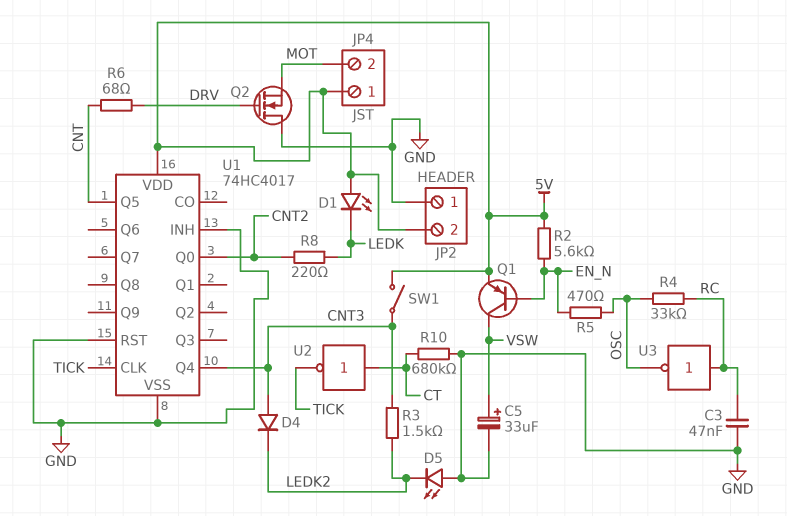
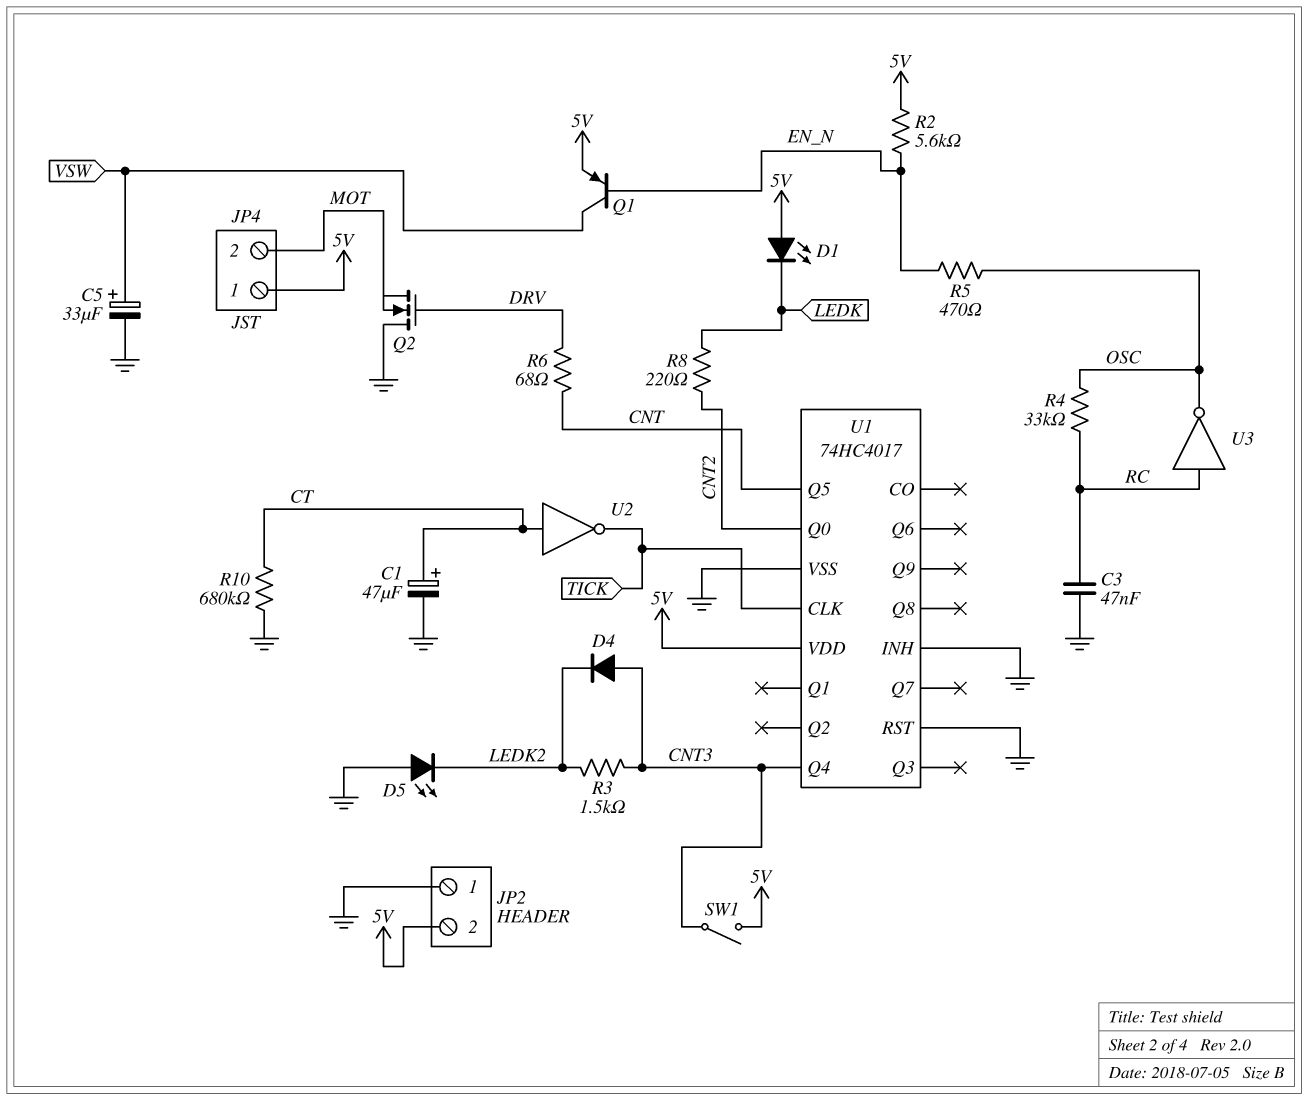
C1: none -> 47uF (plus CT, minus GND)

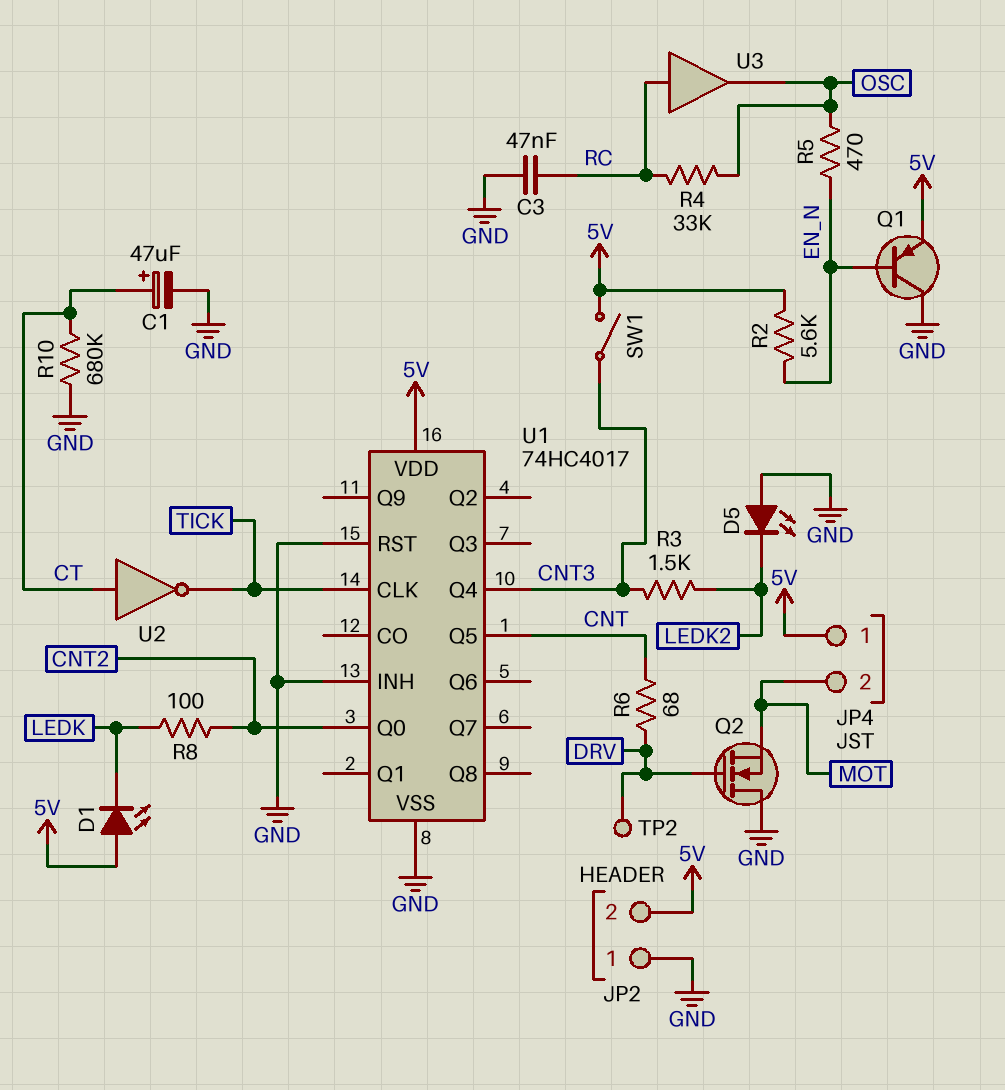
C5: 33uF (plus VSW, minus GND) -> none
D4: diode (A CNT3, K LEDK2) -> none
Q1: PNP (B EN_N, C VSW, E 5V) -> PNP (B EN_N, C GND, E 5V)
R8: 220 (CNT2, LEDK) -> 100 (CNT2, LEDK)
TP2: none -> test point (DRV)
U3: NOT (in RC, out OSC) -> buffer (in RC, out OSC)

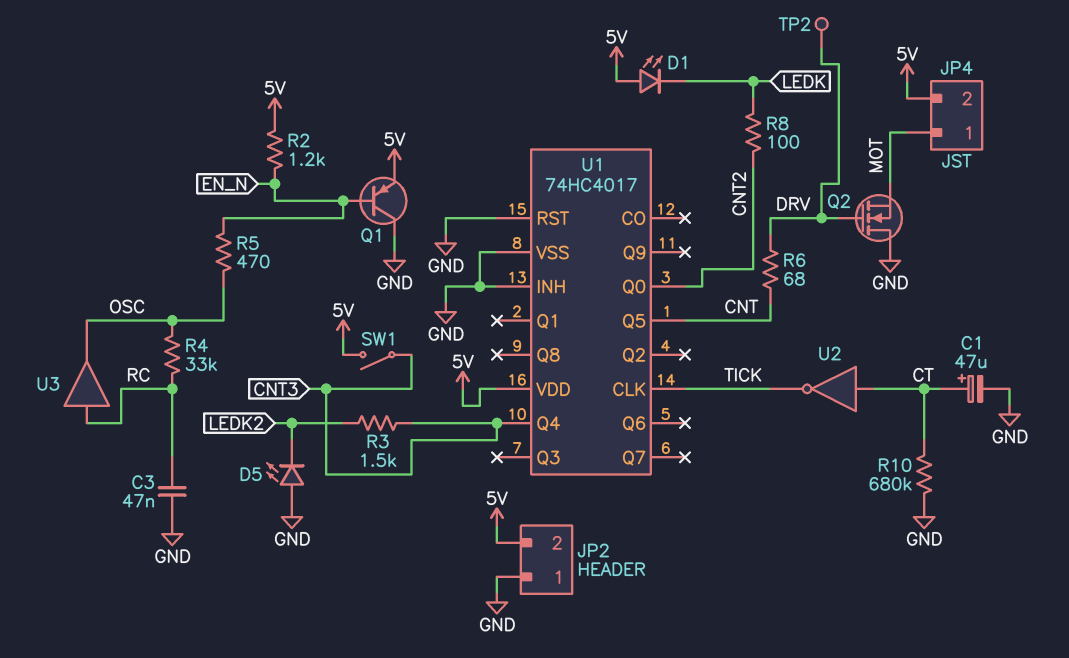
JP4 pin 1: 5V -> MOT
JP4 pin 2: MOT -> 5V
R2: 5.6k (5V, EN_N) -> 1.2k (5V, EN_N)

